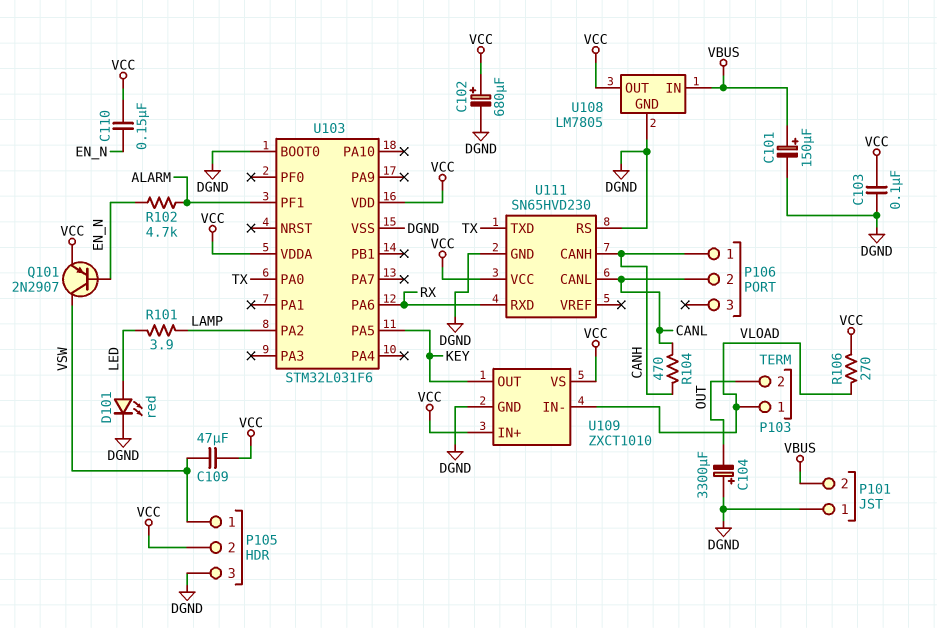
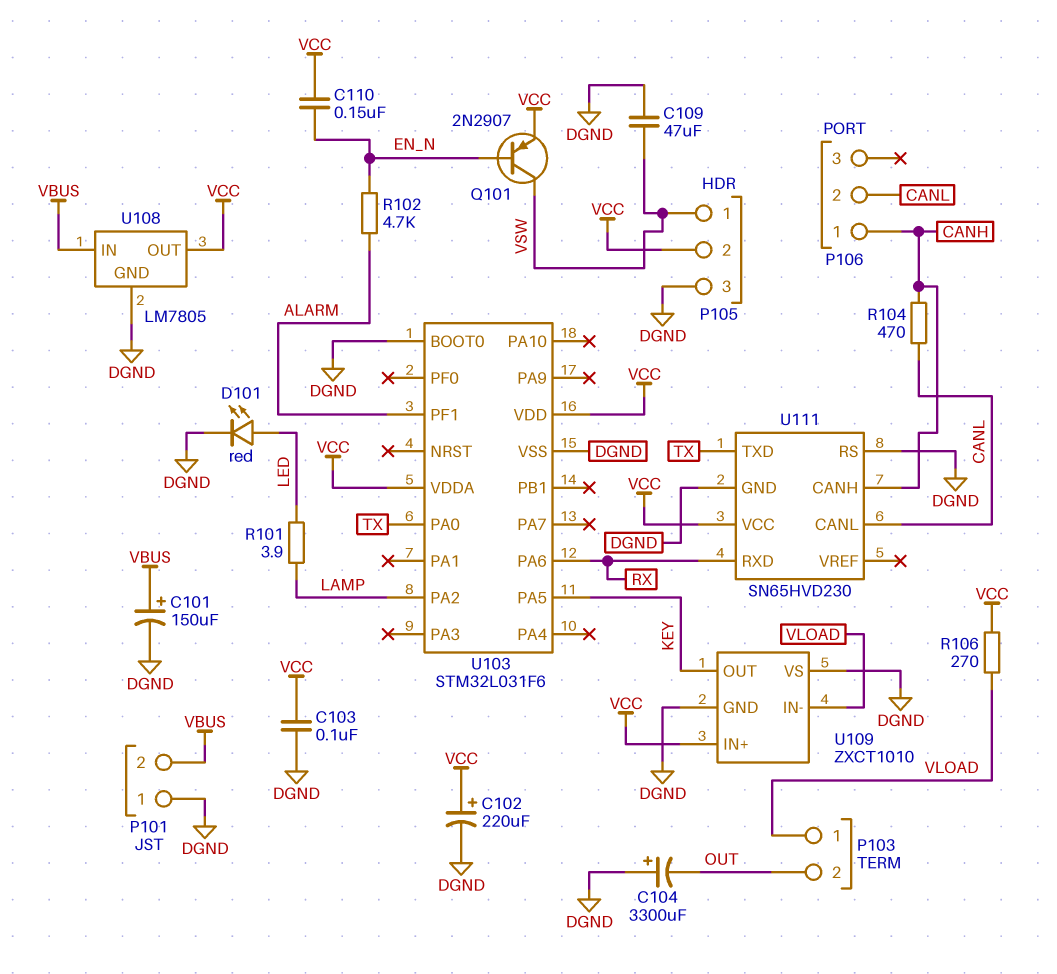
C102: 680uF (plus VCC, minus DGND) -> 220uF (plus VCC, minus DGND)
C109: 47uF (VCC, VSW) -> 47uF (DGND, VSW)
U109 pin VS: VCC -> DGND

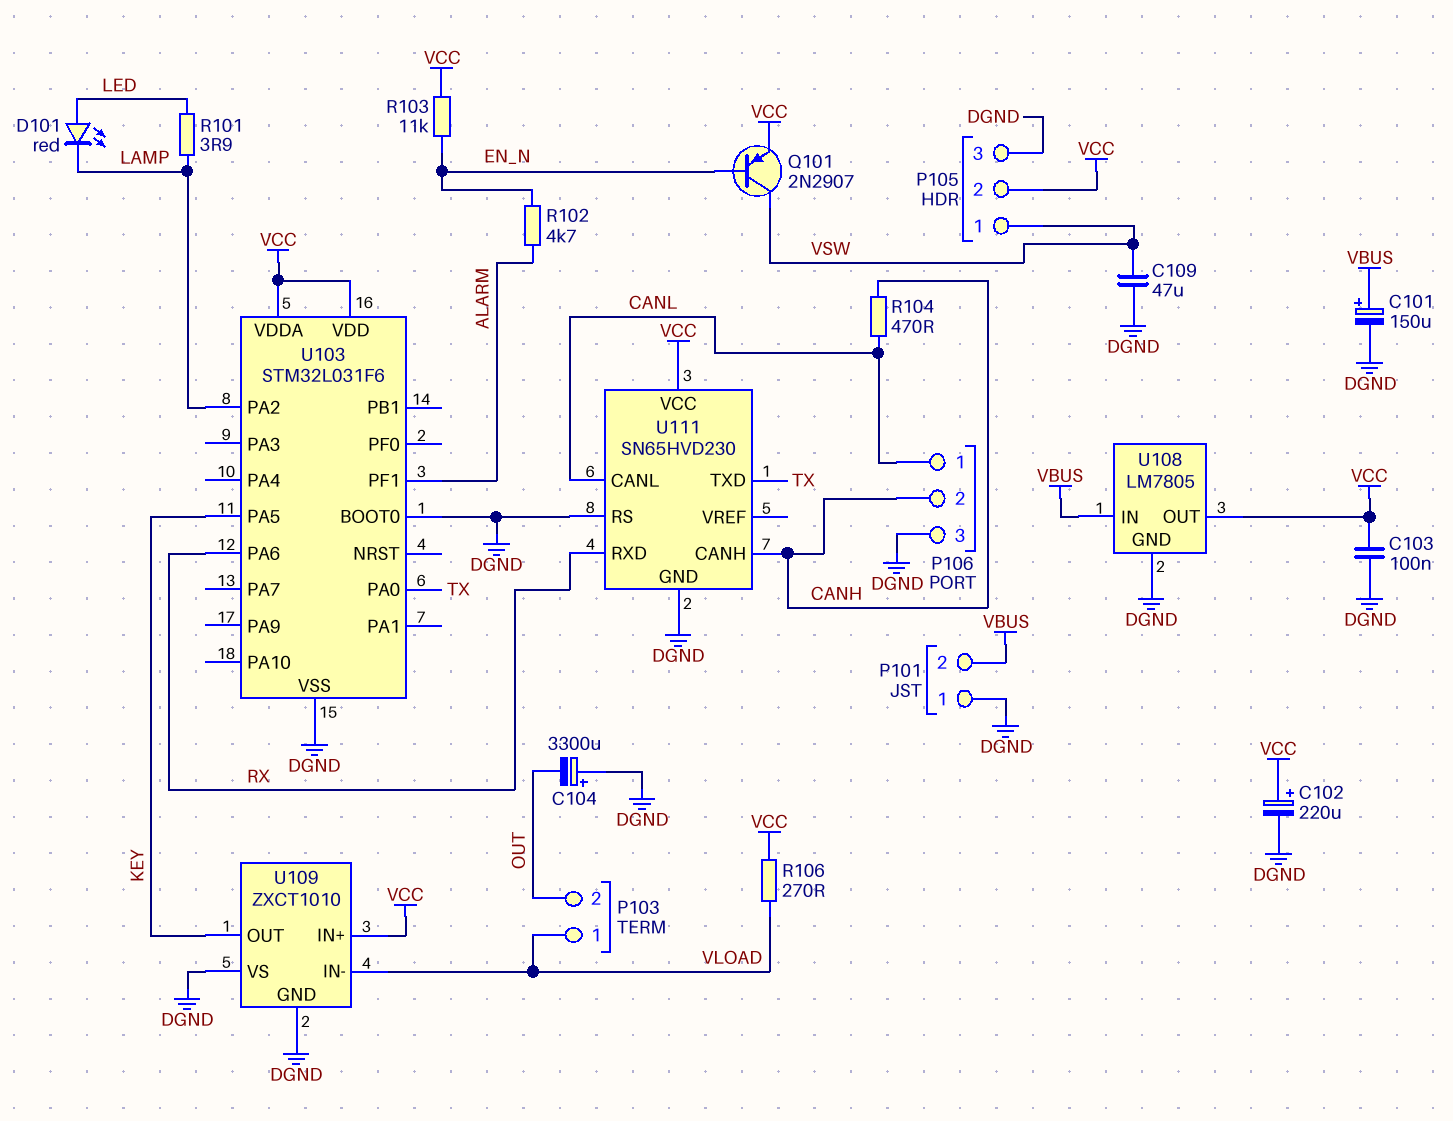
C110: 150nF (EN_N, VCC) -> none
D101: LED red (A LED, K DGND) -> LED red (A LED, K LAMP)
P106 pin 1: CANH -> CANL
P106 pin 2: CANL -> CANH
P106 pin 3: none -> DGND
R103: none -> 11k (EN_N, VCC)

